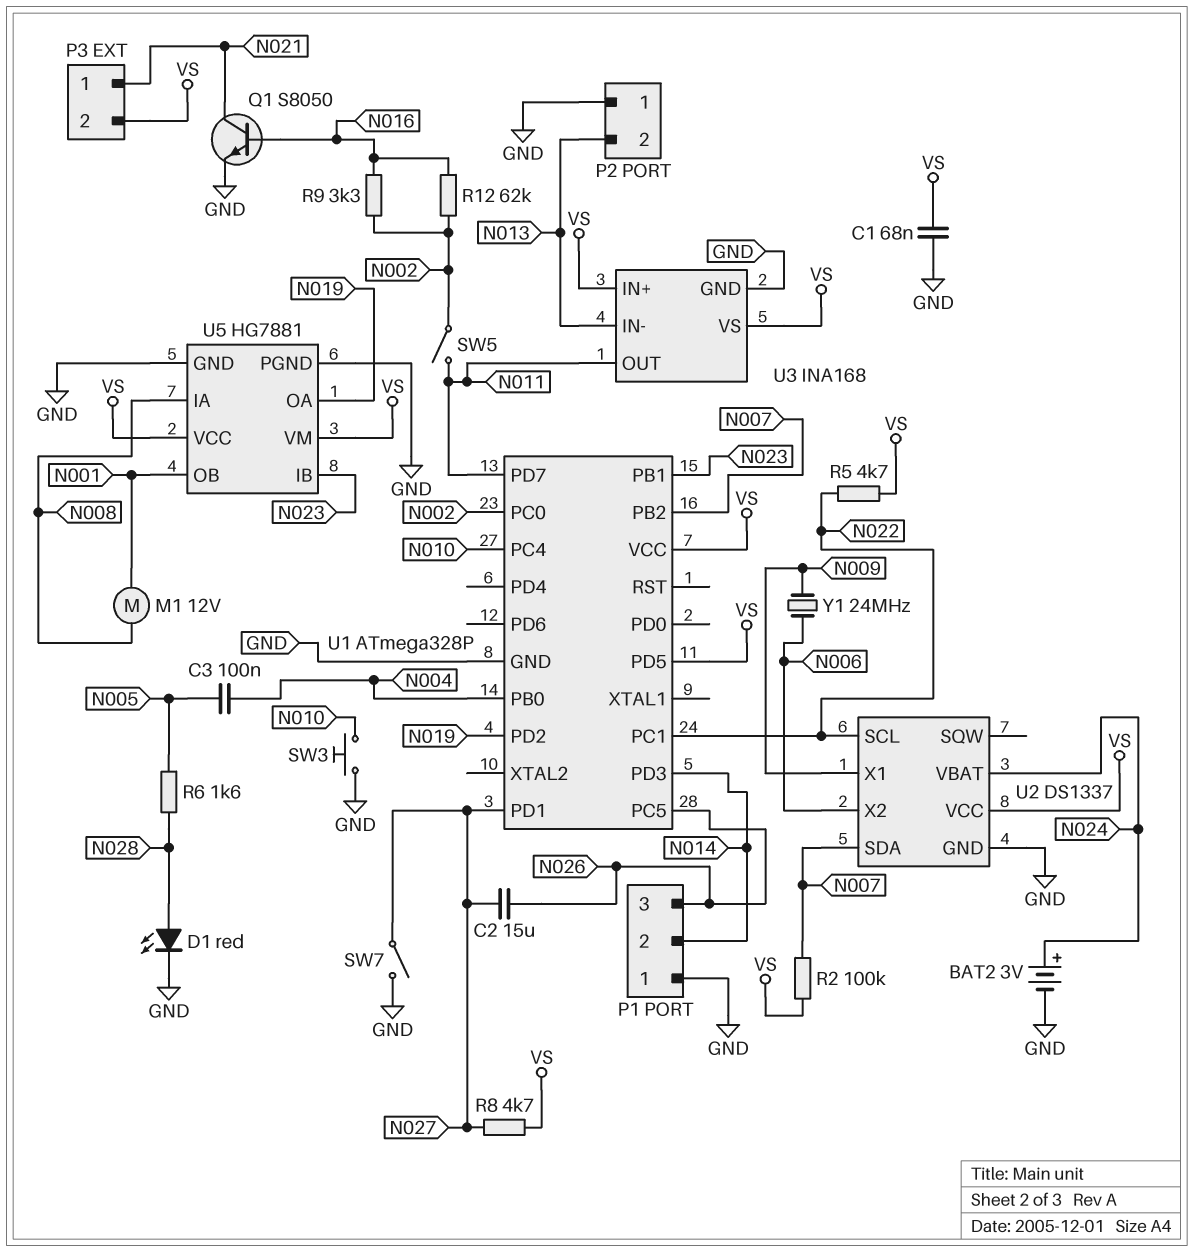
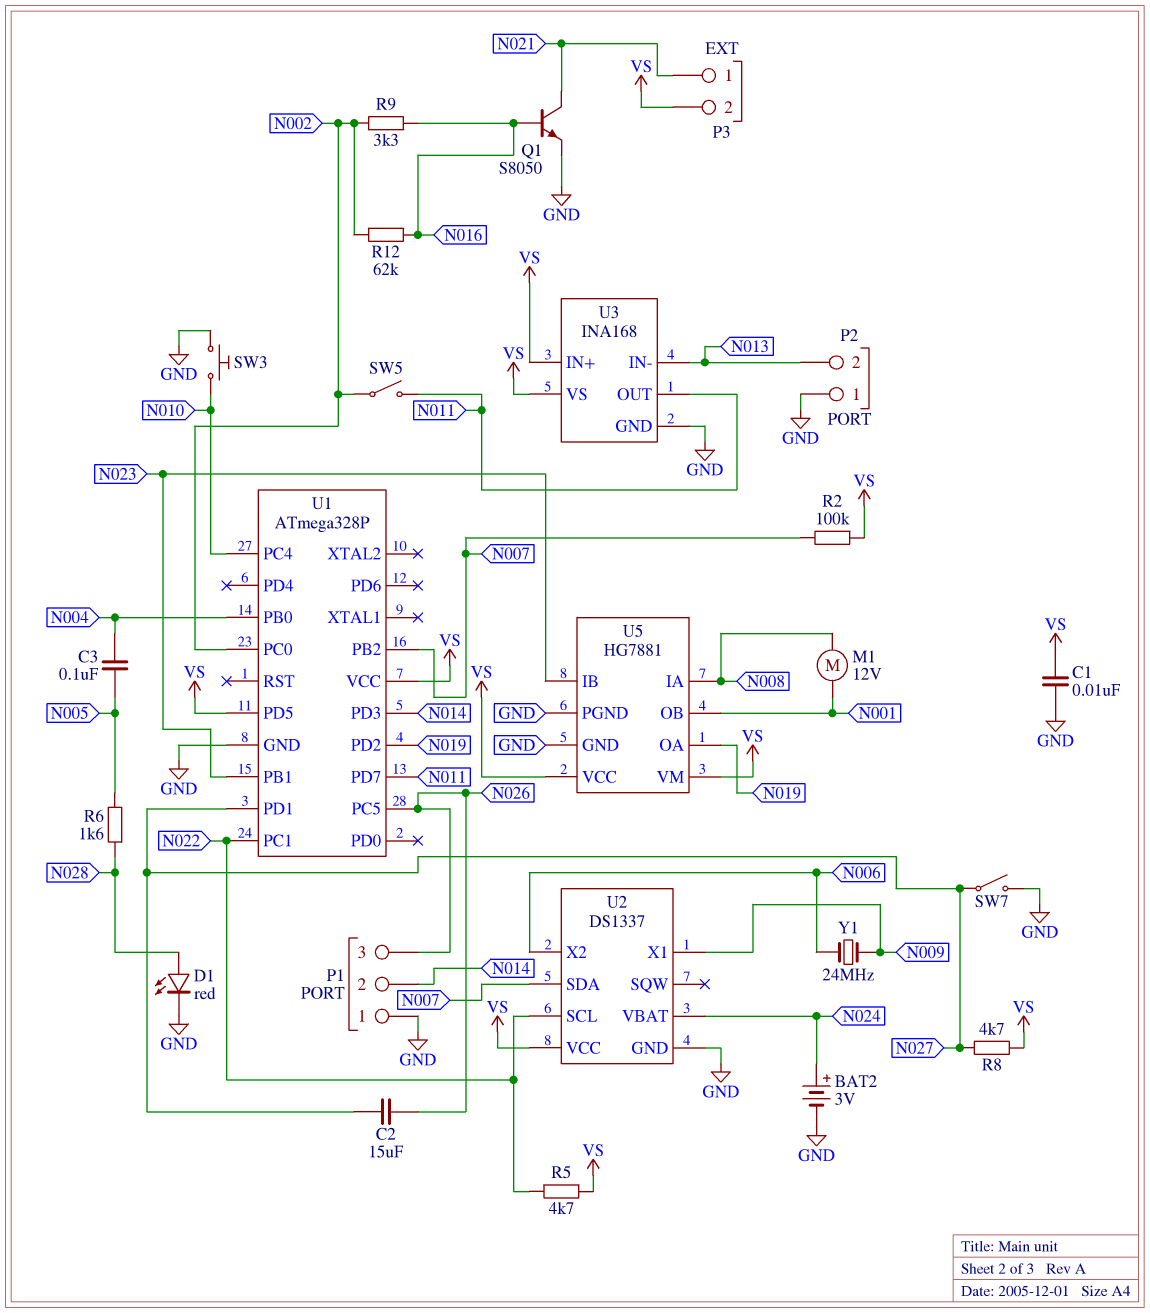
C1: 68nF (GND, VS) -> 10nF (GND, VS)

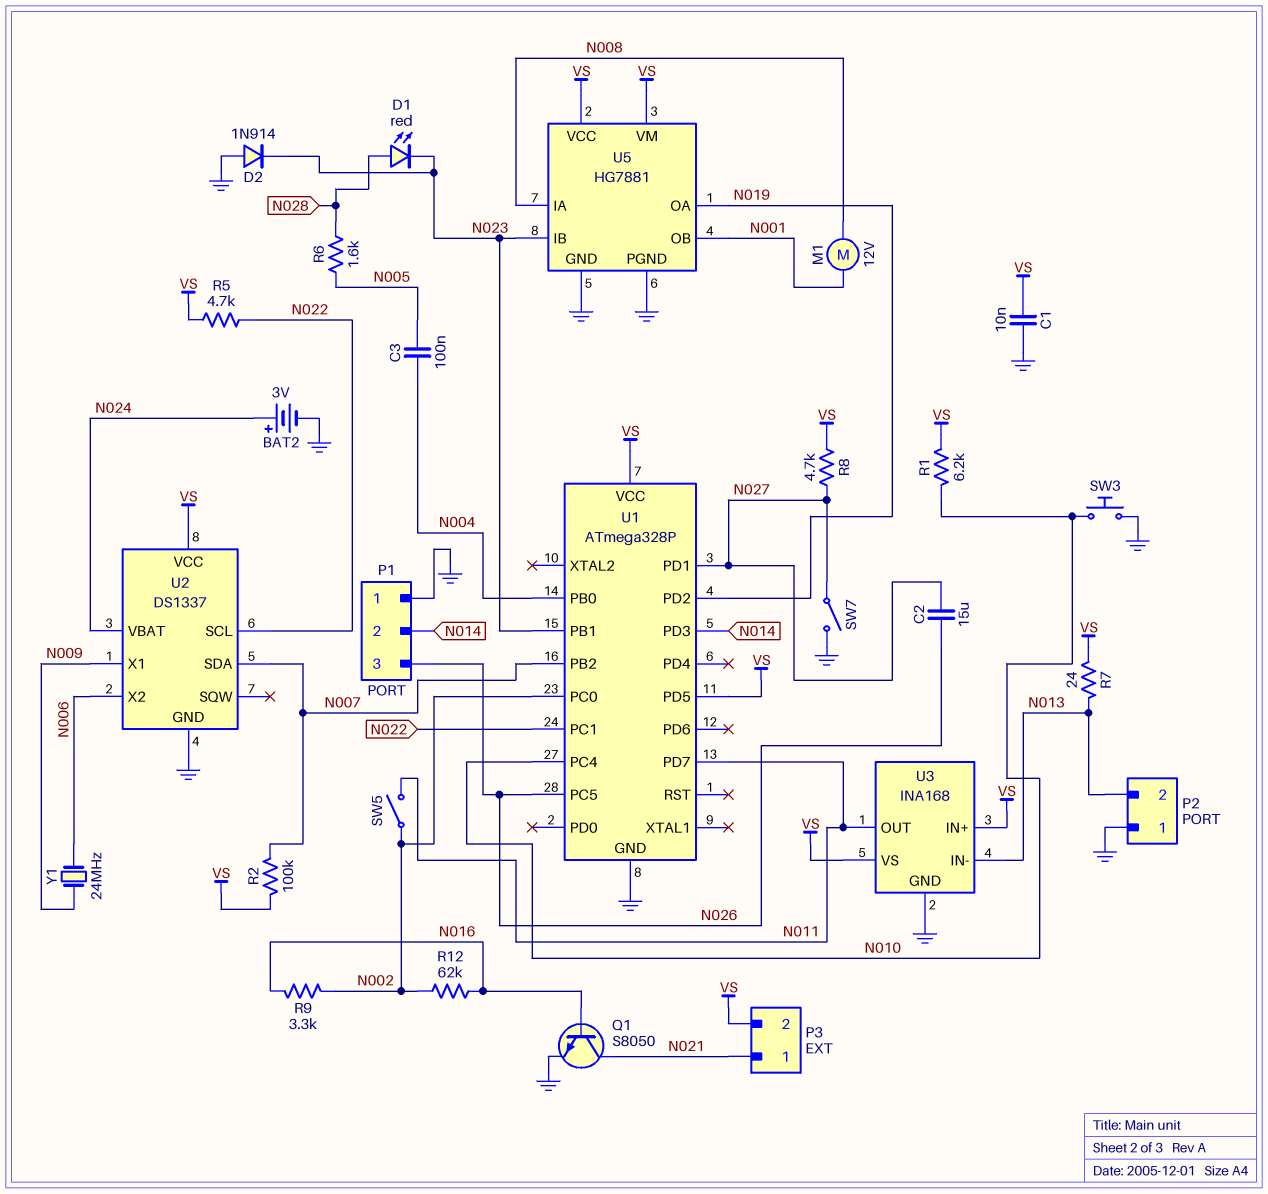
D1: LED red (A N028, K GND) -> LED red (A N028, K N023)
D2: none -> diode 1N914 (A GND, K N023)
R1: none -> 6.2k (N010, VS)
R7: none -> 24 (N013, VS)

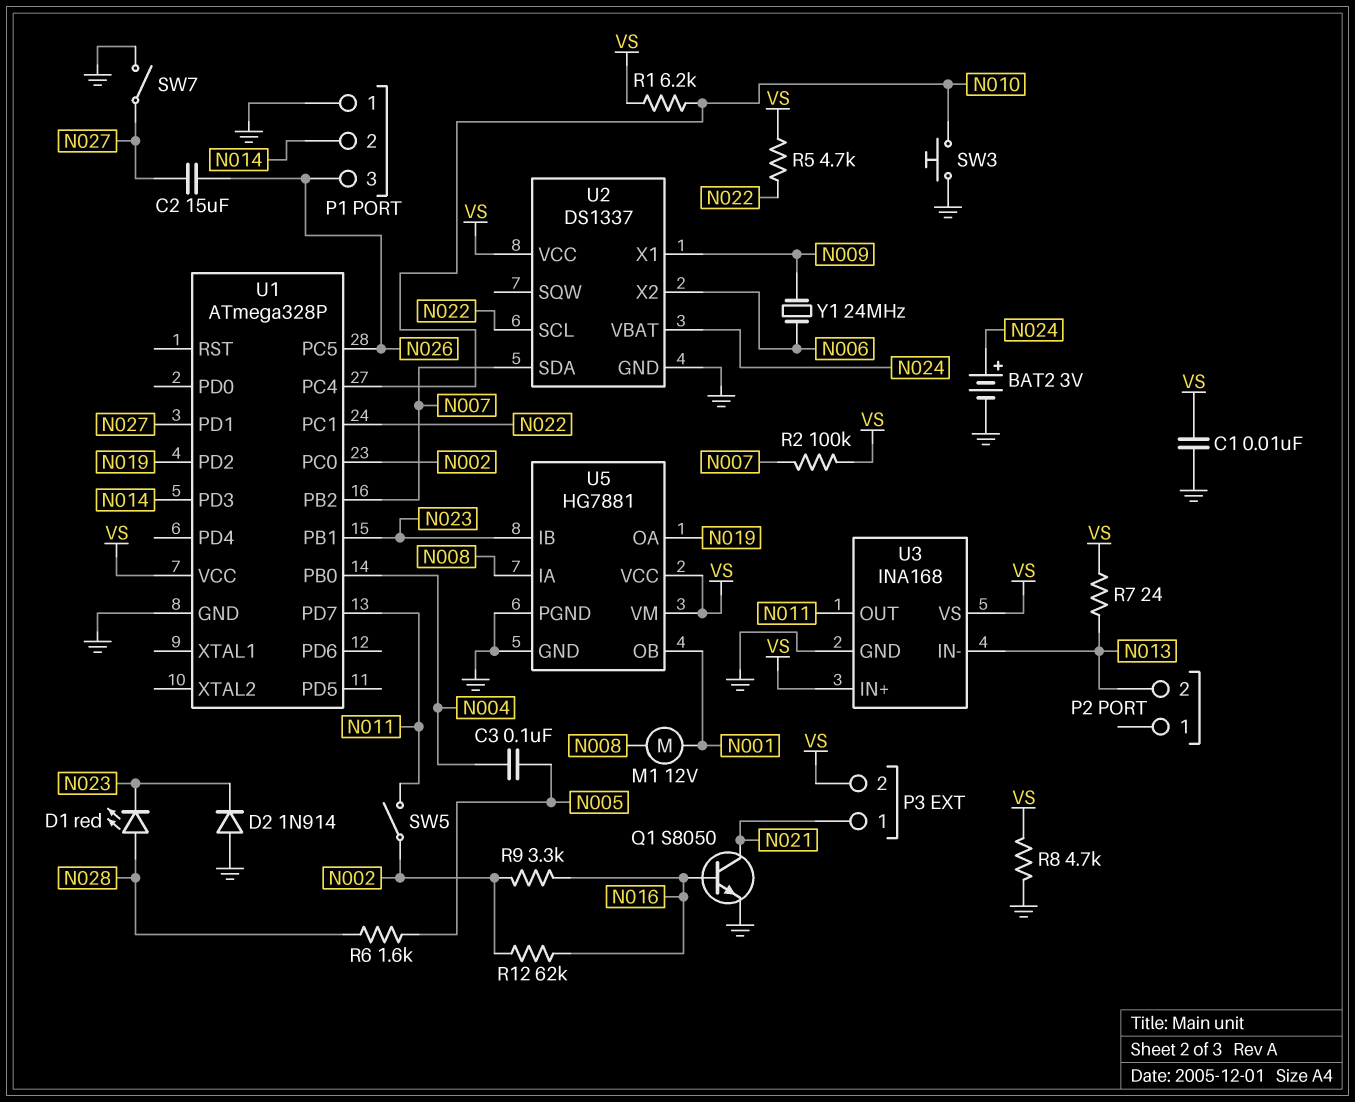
P2 pin 1: GND -> none
R8: 4.7k (N027, VS) -> 4.7k (GND, VS)
U1 pin PD5: VS -> none

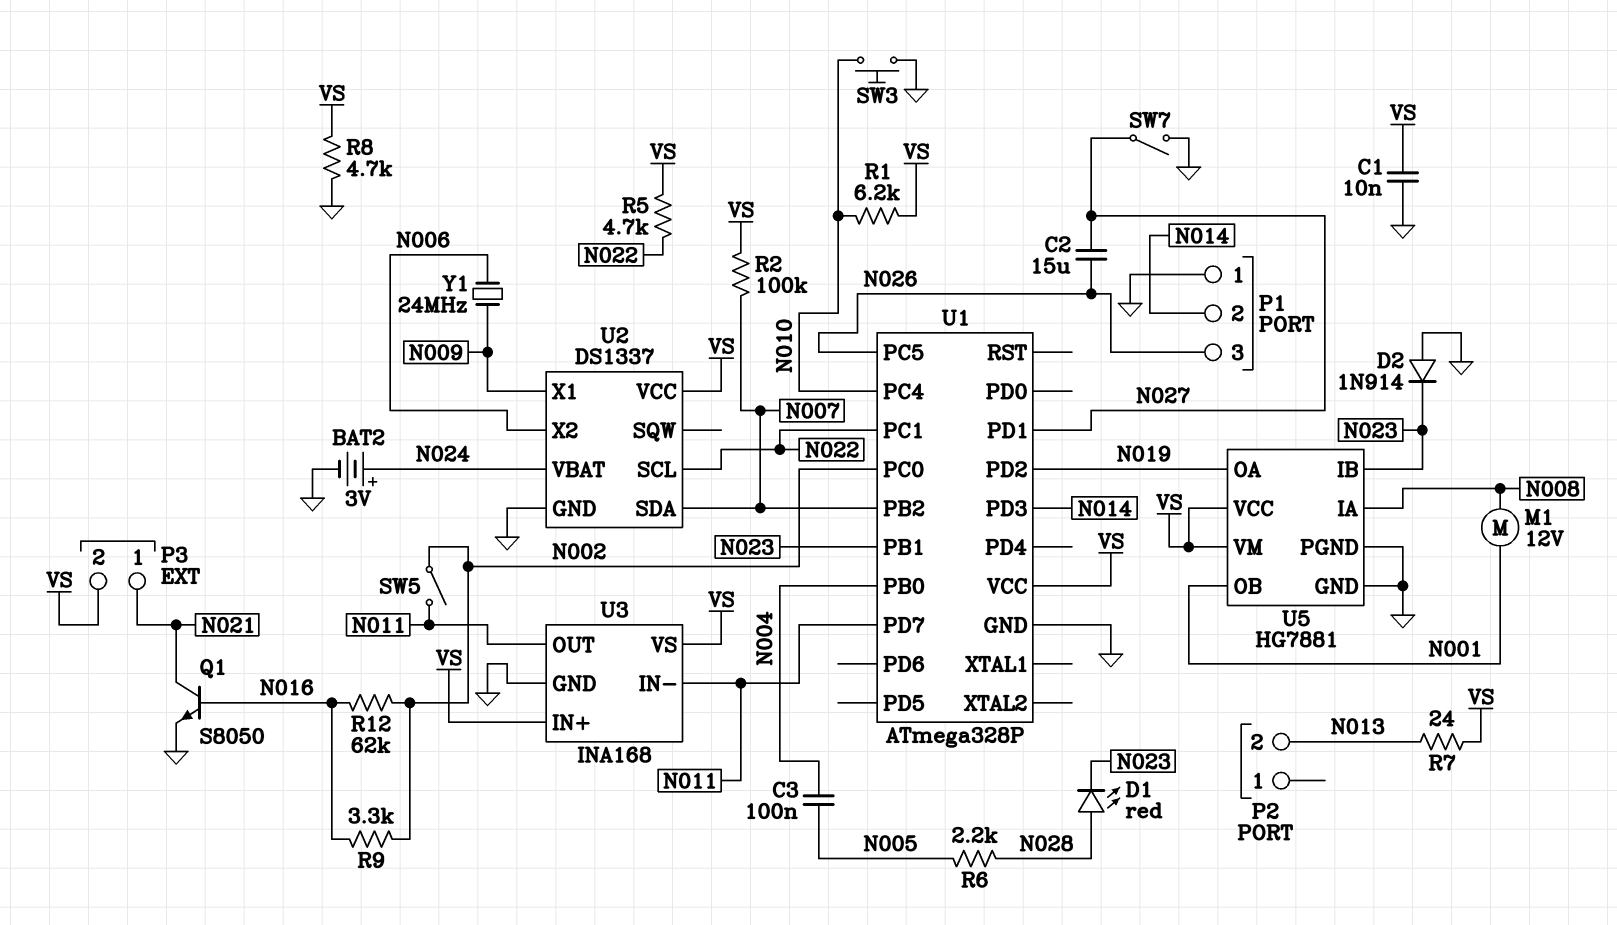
R6: 1.6k (N005, N028) -> 2.2k (N005, N028)
U3 pin IN-: N013 -> N011

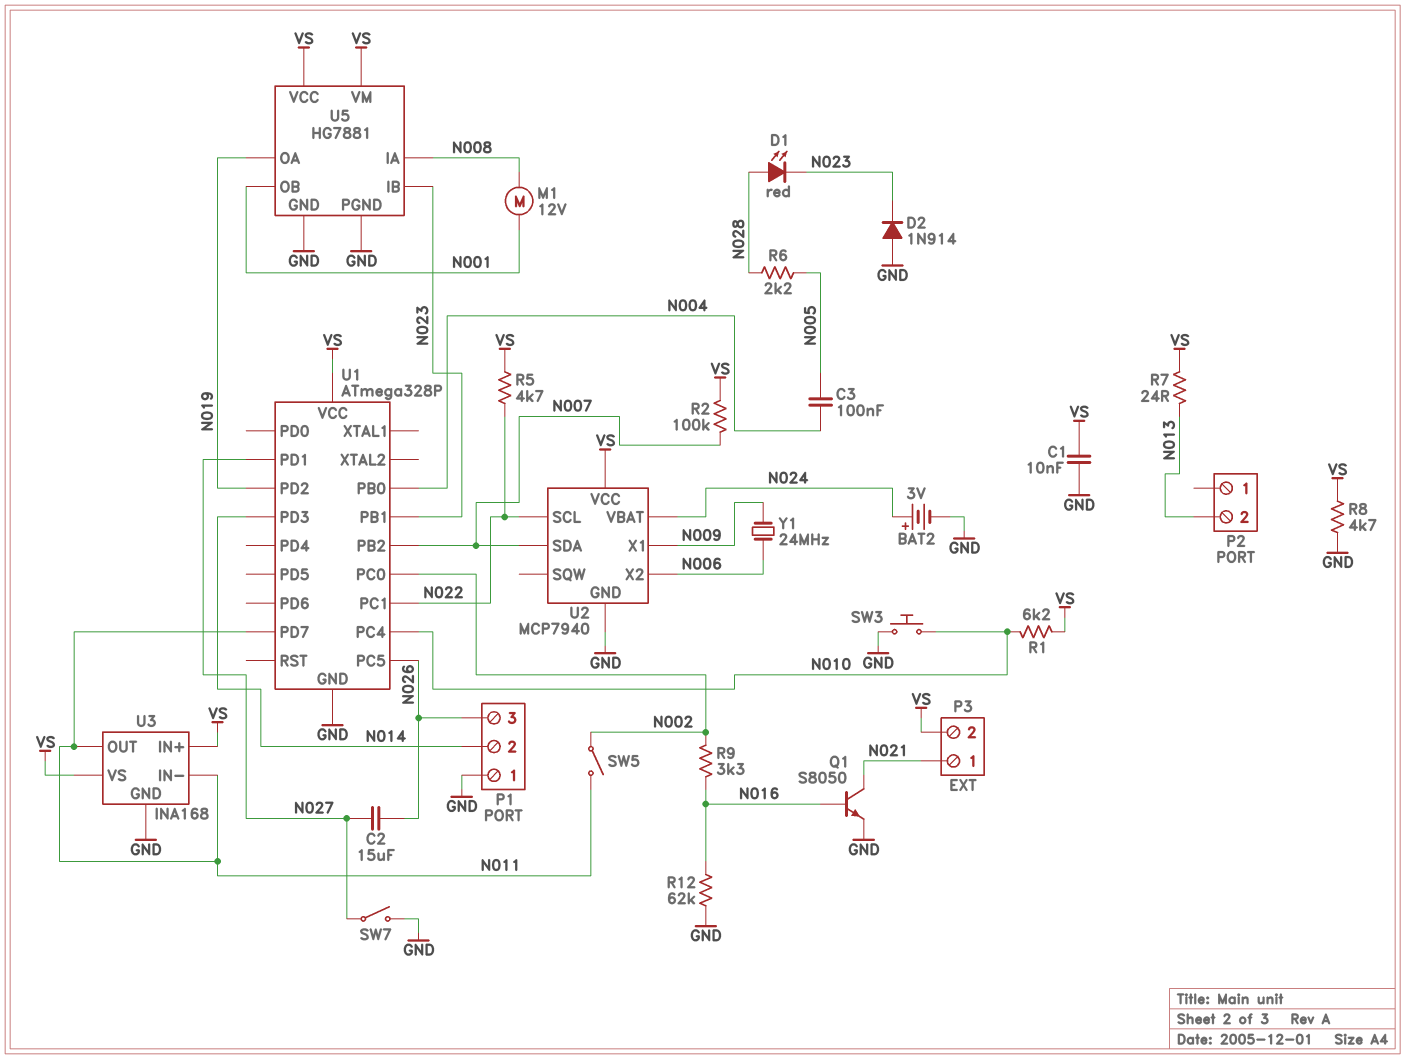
R12: 62k (N002, N016) -> 62k (GND, N016)
U2: DS1337 -> MCP7940

